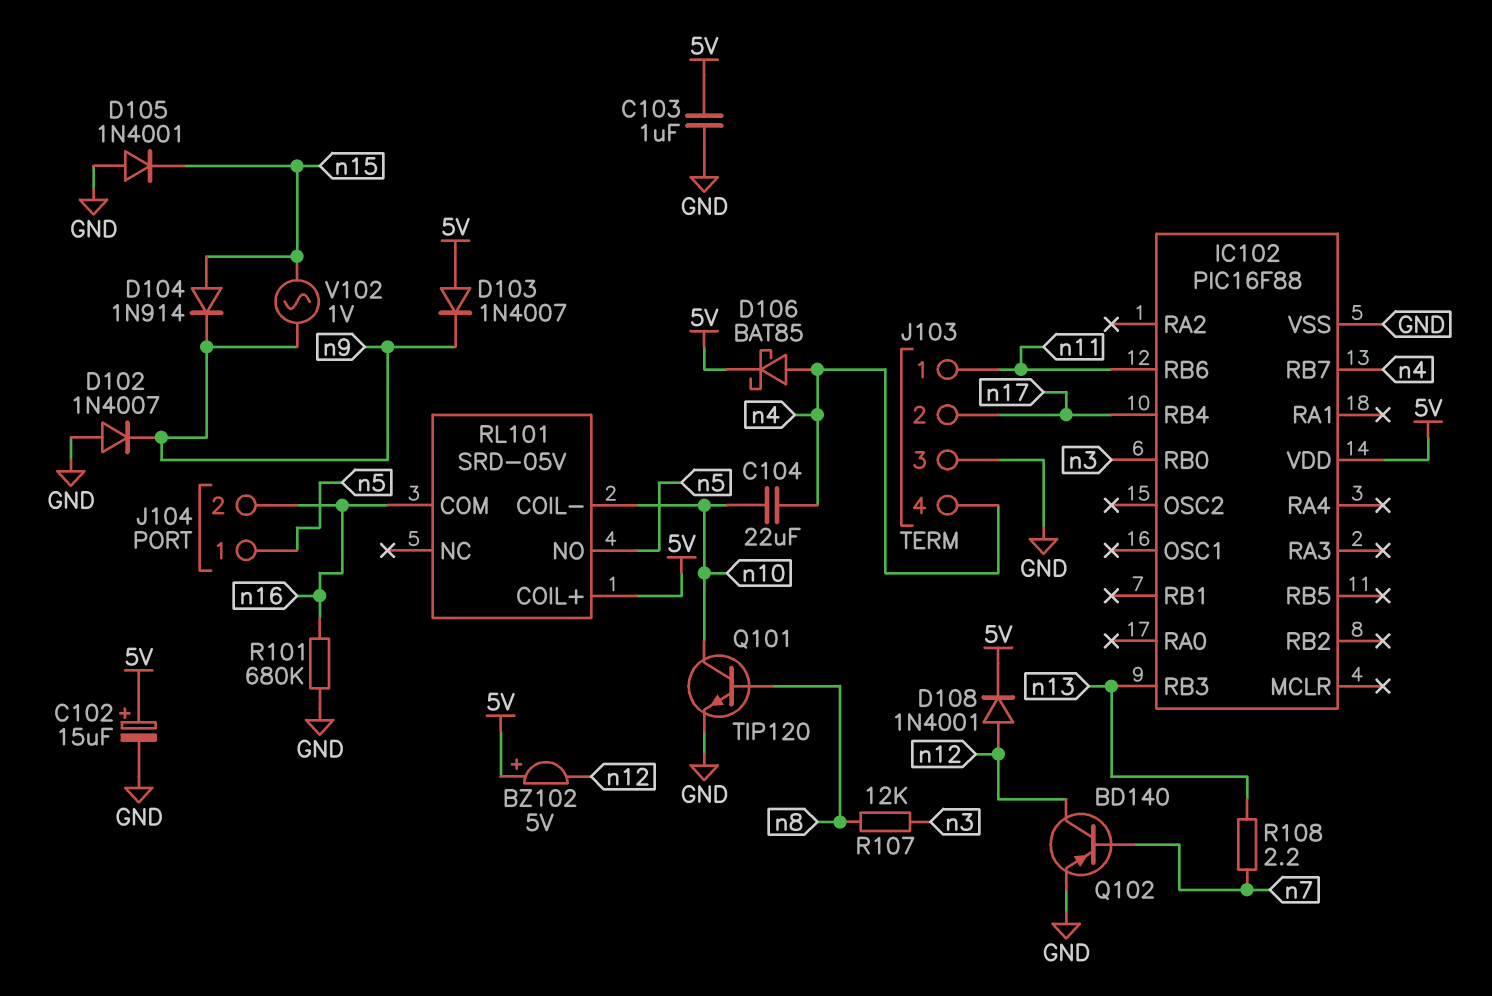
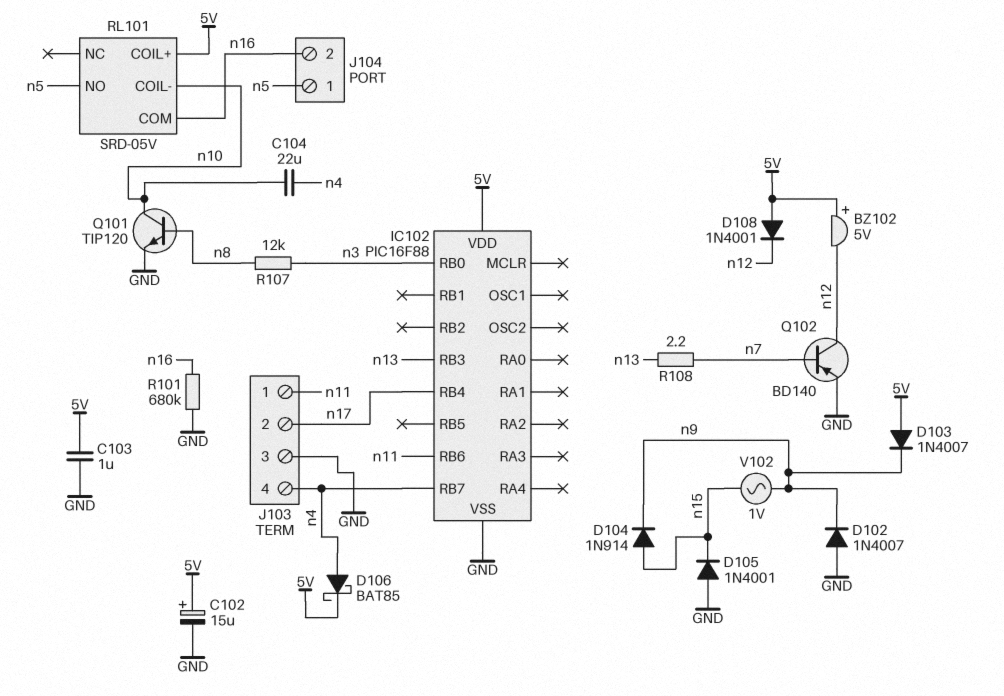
D108: diode 1N4001 (A n12, K 5V) -> diode 1N4001 (A 5V, K n12)

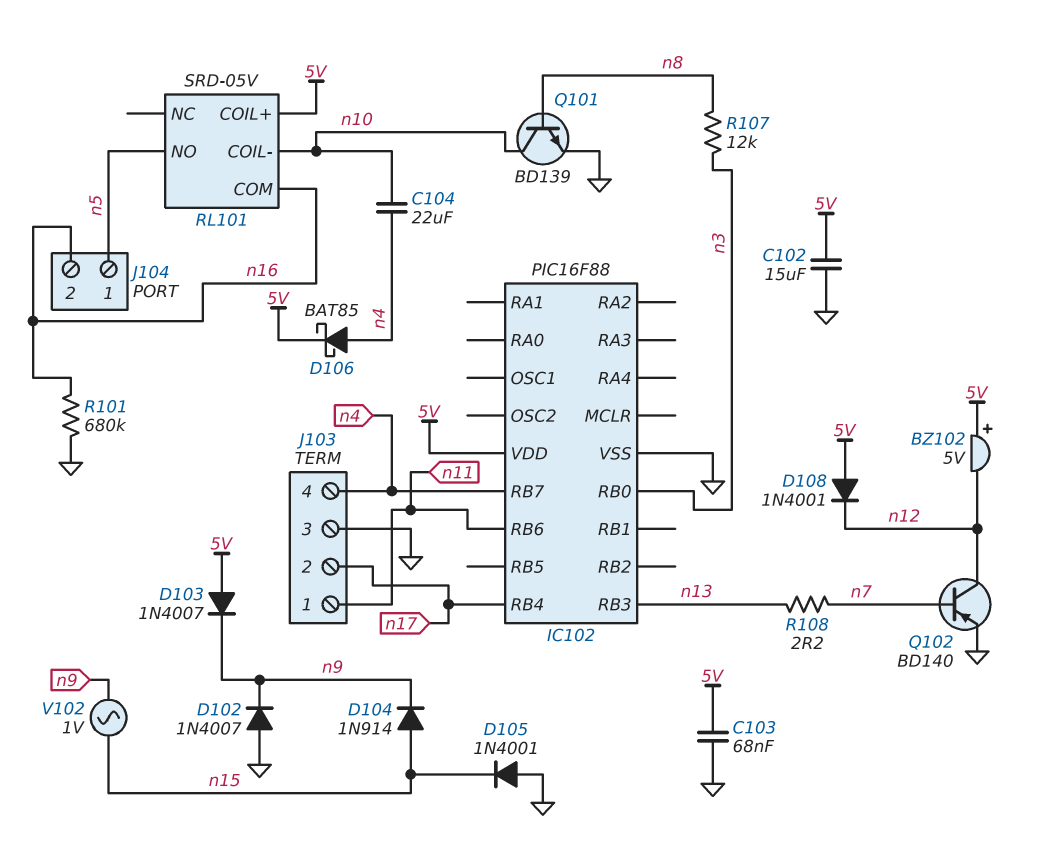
C102: 15uF (plus 5V, minus GND) -> 15uF (5V, GND)
C103: 1uF (5V, GND) -> 68nF (5V, GND)
Q101: NPN TIP120 (B n8, C n10, E GND) -> NPN BD139 (B n8, C n10, E GND)

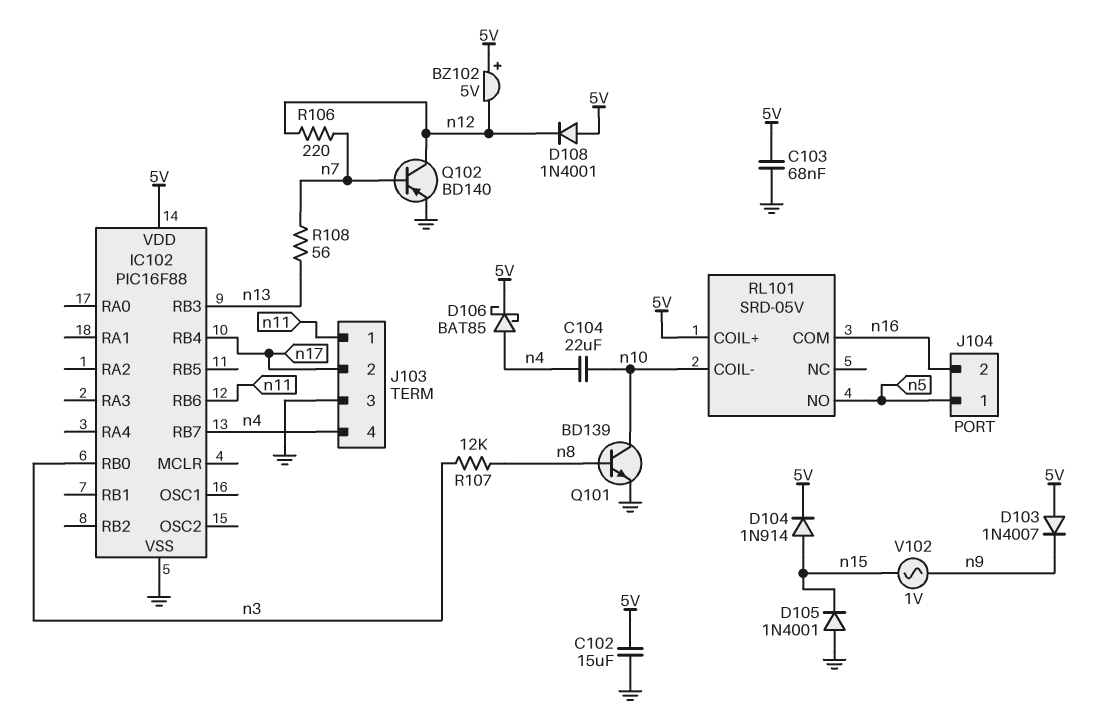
D102: diode 1N4007 (A GND, K n9) -> none
D104: diode 1N914 (A n15, K n9) -> diode 1N914 (A n15, K 5V)
R101: 680k (GND, n16) -> none
R106: none -> 220 (n7, n12)
R108: 2.2 (n7, n13) -> 56 (n7, n13)

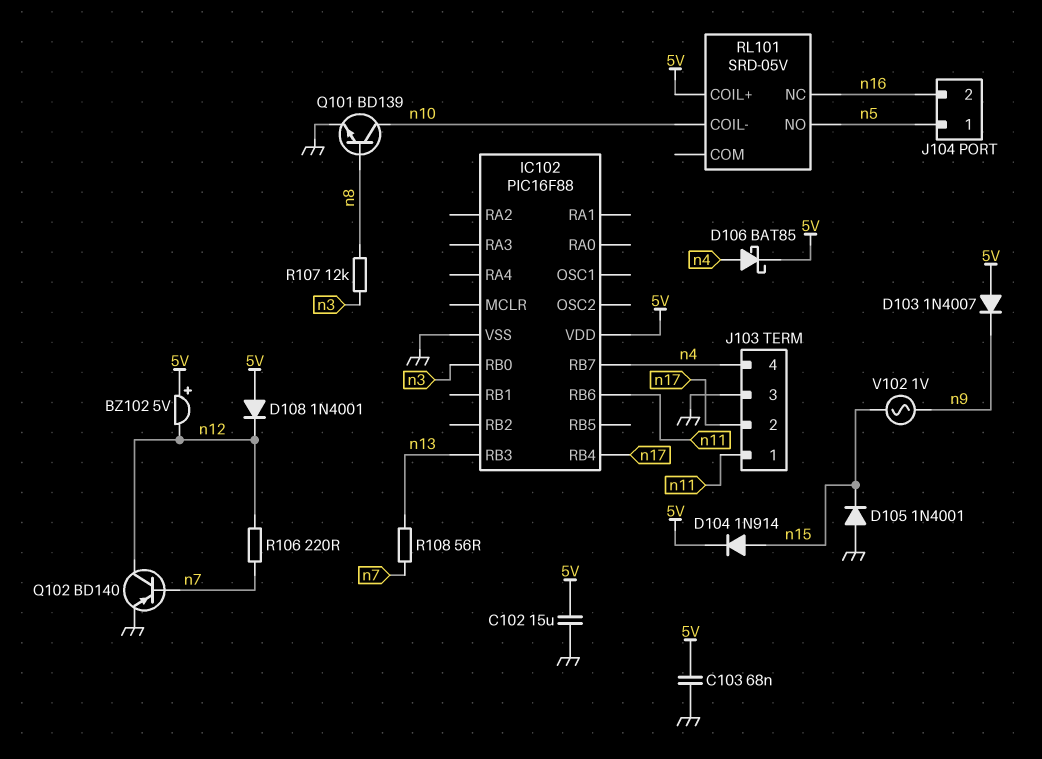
C104: 22uF (n4, n10) -> none
RL101 pin COM: n16 -> none
RL101 pin NC: none -> n16

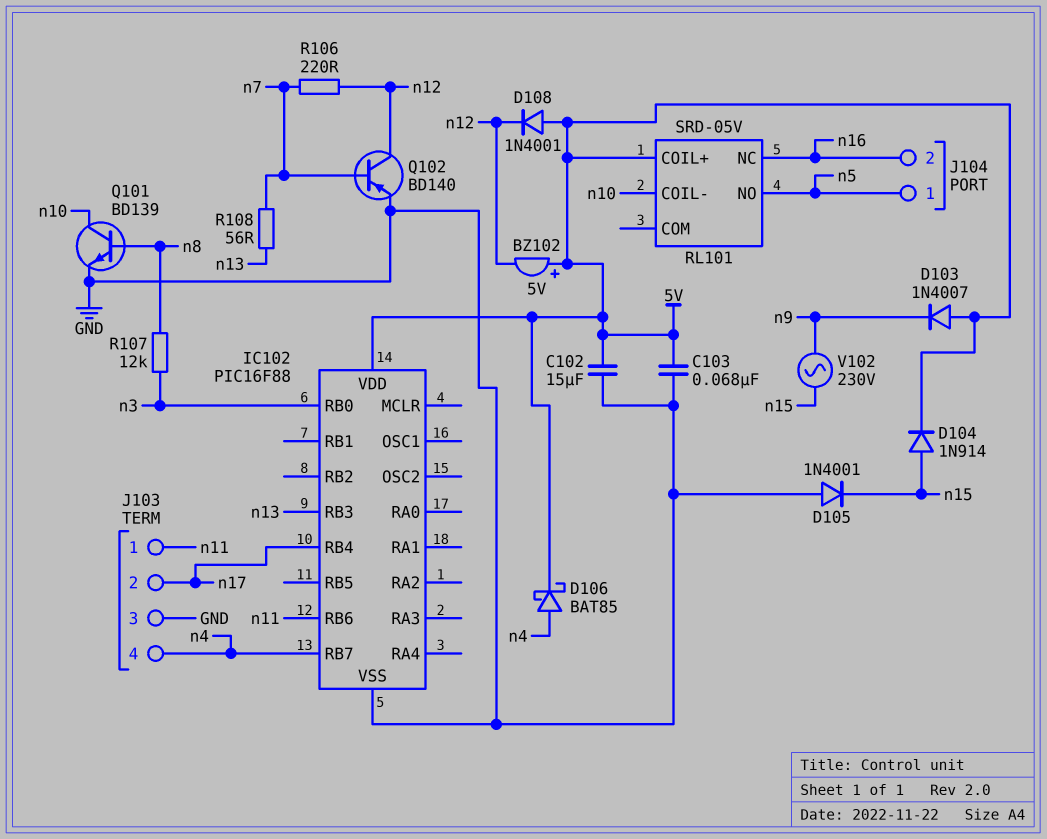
V102: AC 1V (n9, n15) -> AC 230V (n9, n15)

